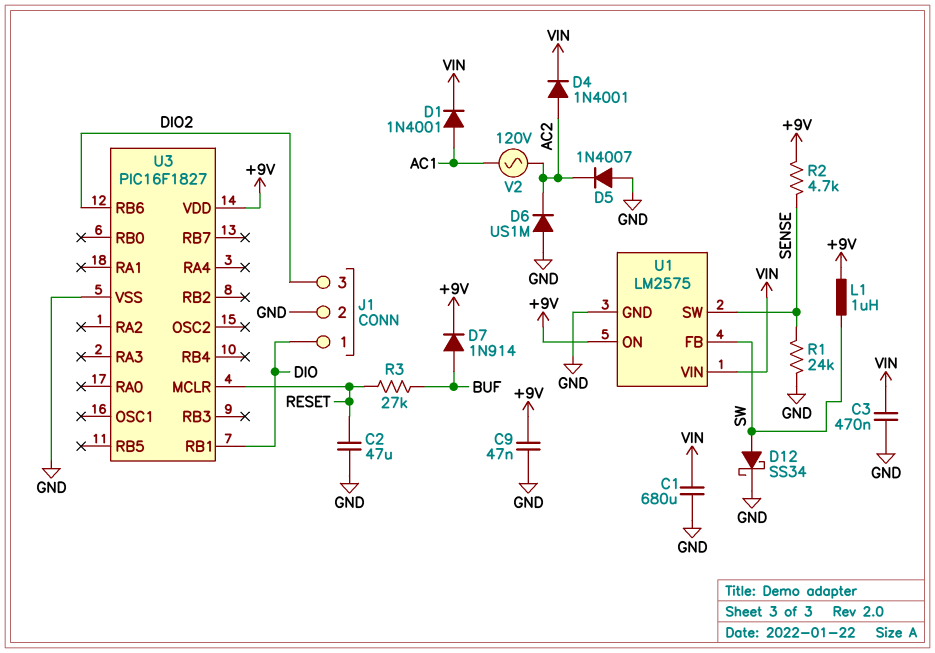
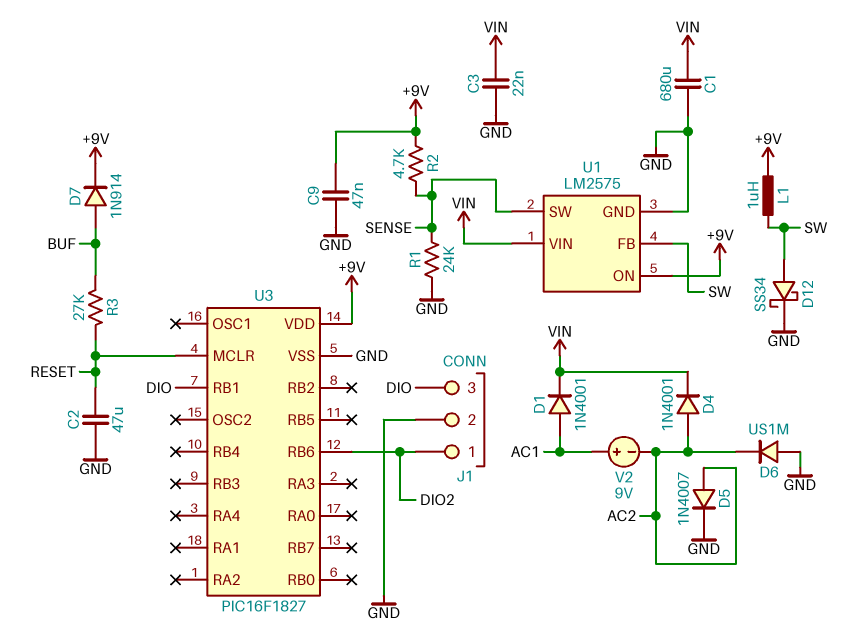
C3: 470nF (GND, VIN) -> 22nF (GND, VIN)
D5: diode 1N4007 (A GND, K AC2) -> diode 1N4007 (A AC2, K GND)
J1 pin 1: DIO -> DIO2
J1 pin 3: DIO2 -> DIO
V2: AC 120V (AC1, AC2) -> 9V (plus AC1, minus AC2)

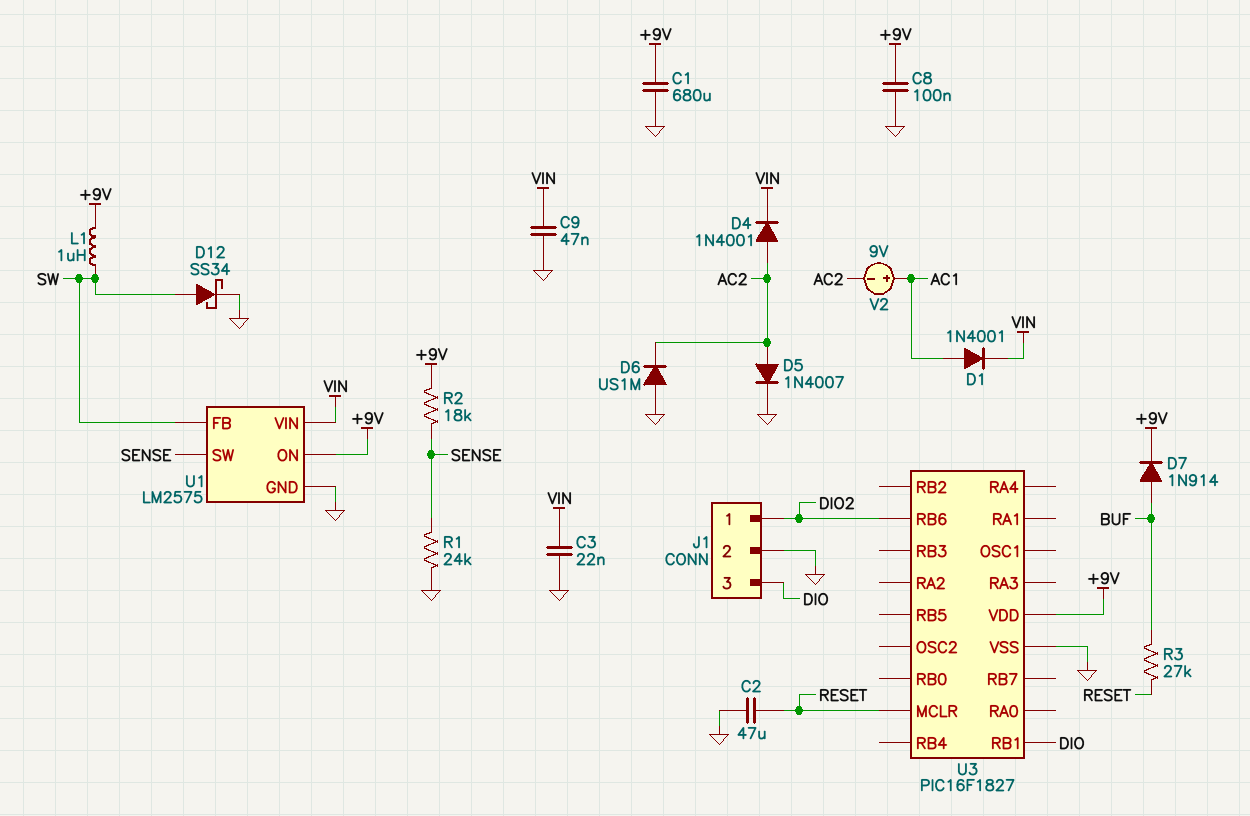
C1: 680uF (GND, VIN) -> 680uF (+9V, GND)
C8: none -> 100nF (+9V, GND)
C9: 47nF (+9V, GND) -> 47nF (GND, VIN)
R2: 4.7k (+9V, SENSE) -> 18k (+9V, SENSE)

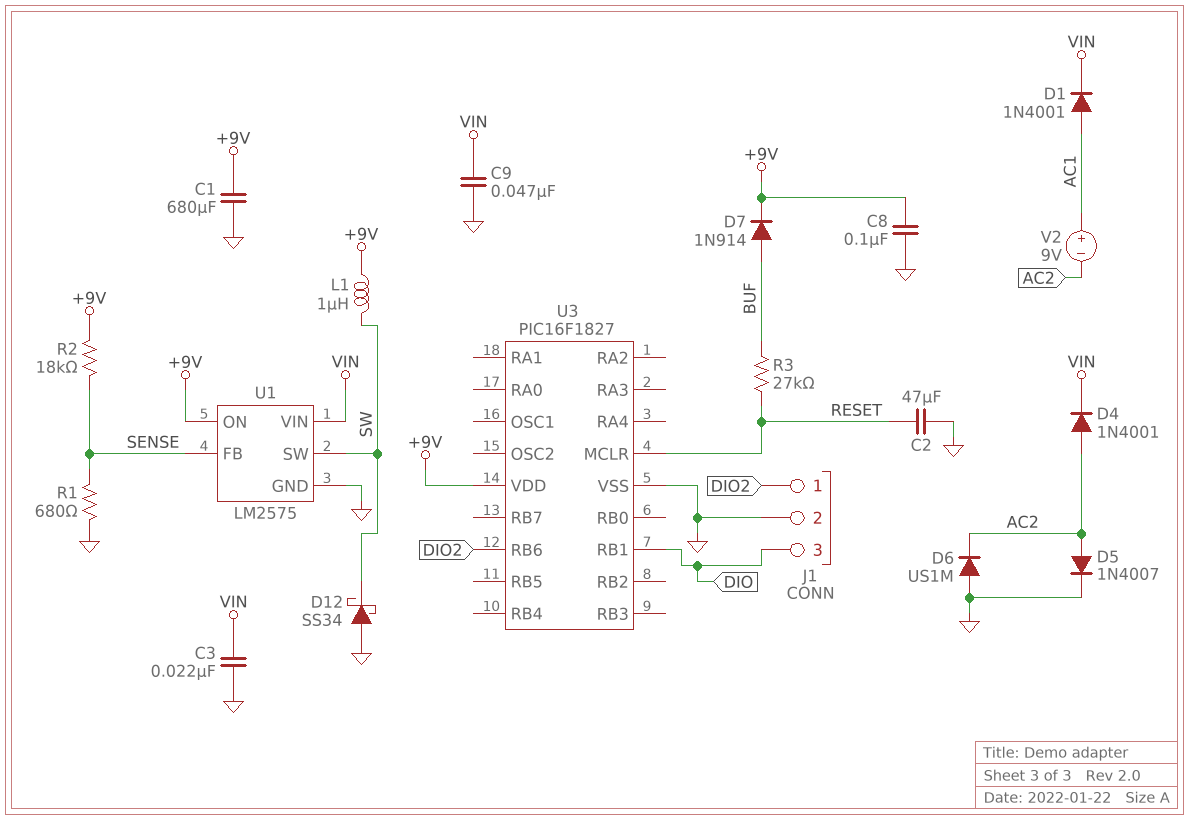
D12: schottky SS34 (A SW, K GND) -> schottky SS34 (A GND, K SW)
R1: 24k (GND, SENSE) -> 680 (GND, SENSE)
U1 pin FB: SW -> SENSE
U1 pin SW: SENSE -> SW

